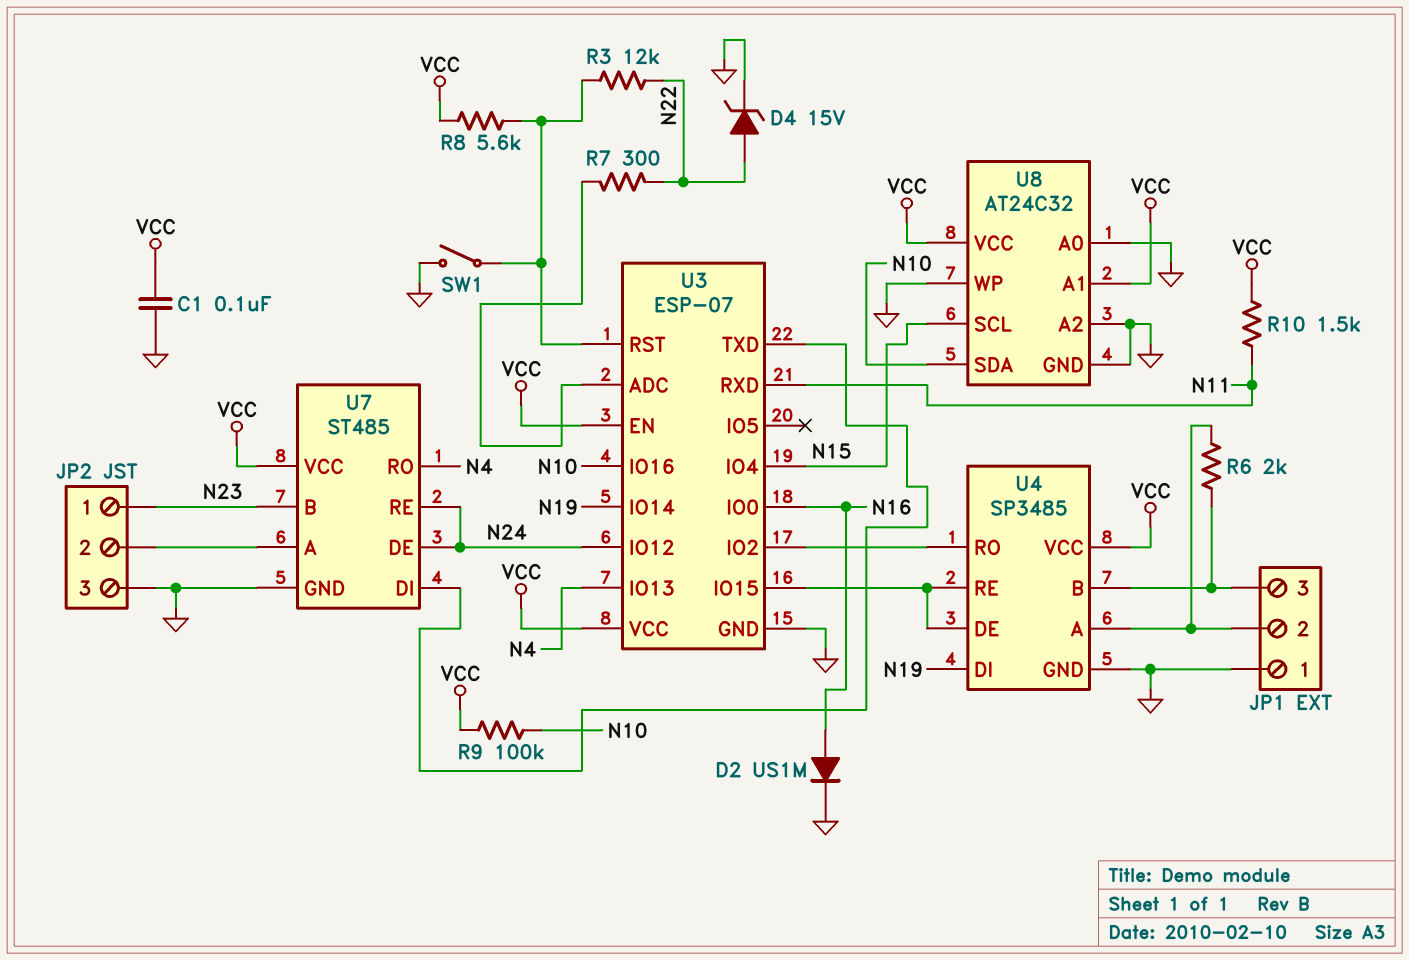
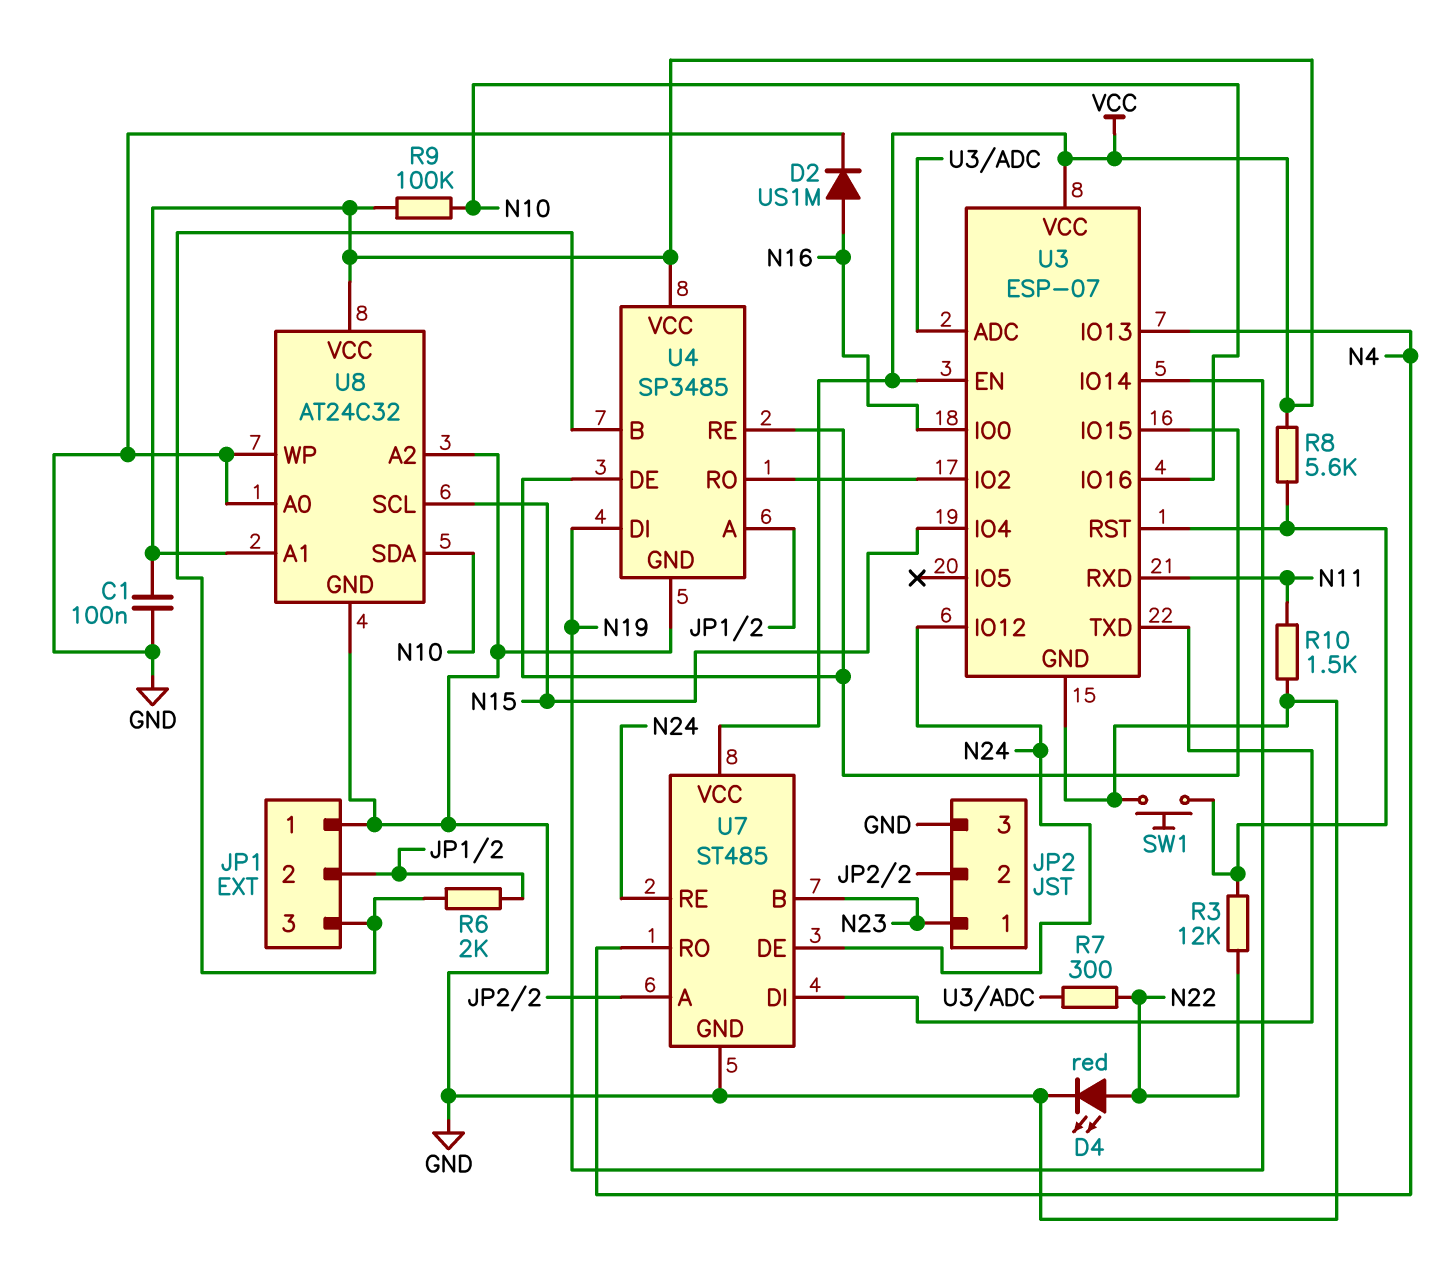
D4: zener 15V (A N22, K GND) -> LED red (A N22, K GND)
R10: 1.5k (N11, VCC) -> 1.5k (GND, N11)
SW1: switch (GND, U3/RST) -> button (GND, U3/RST)

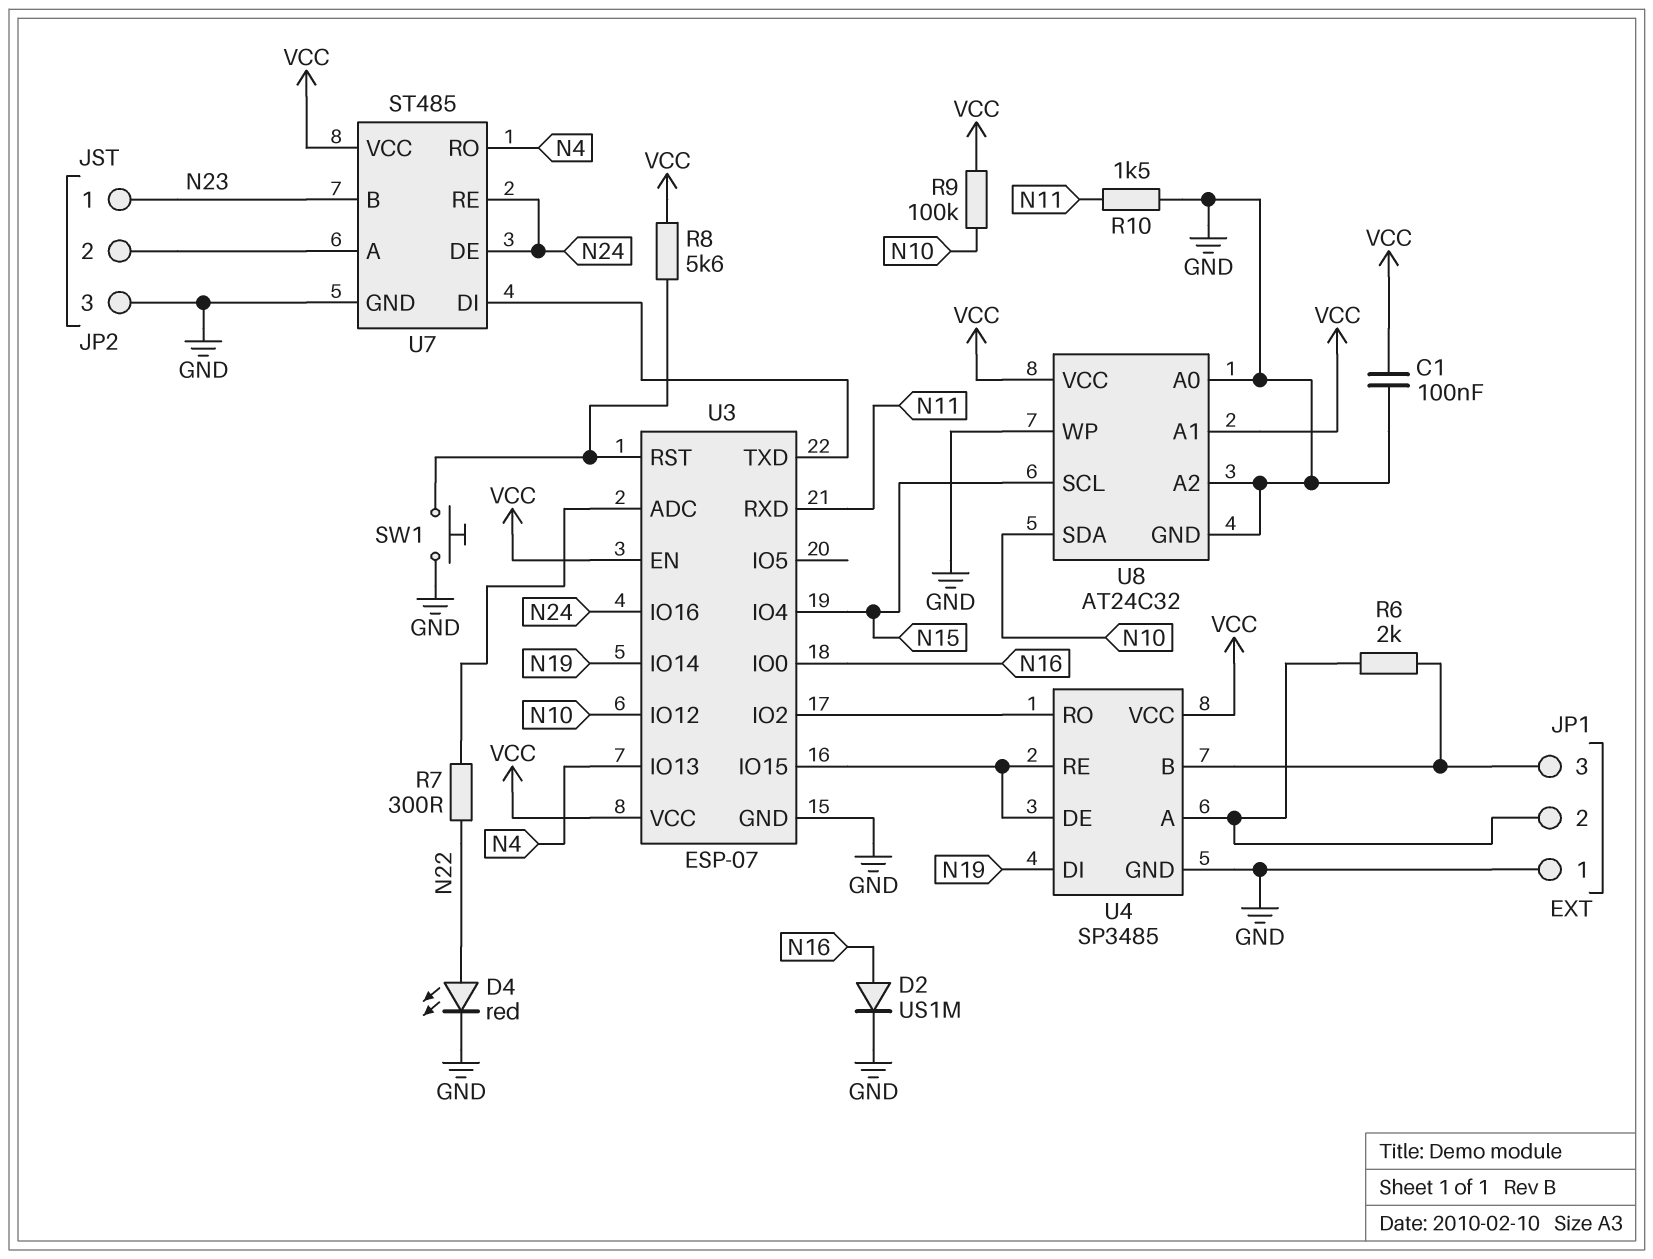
R3: 12k (N22, U3/RST) -> none
U3 pin IO12: N24 -> N10
U3 pin IO16: N10 -> N24

